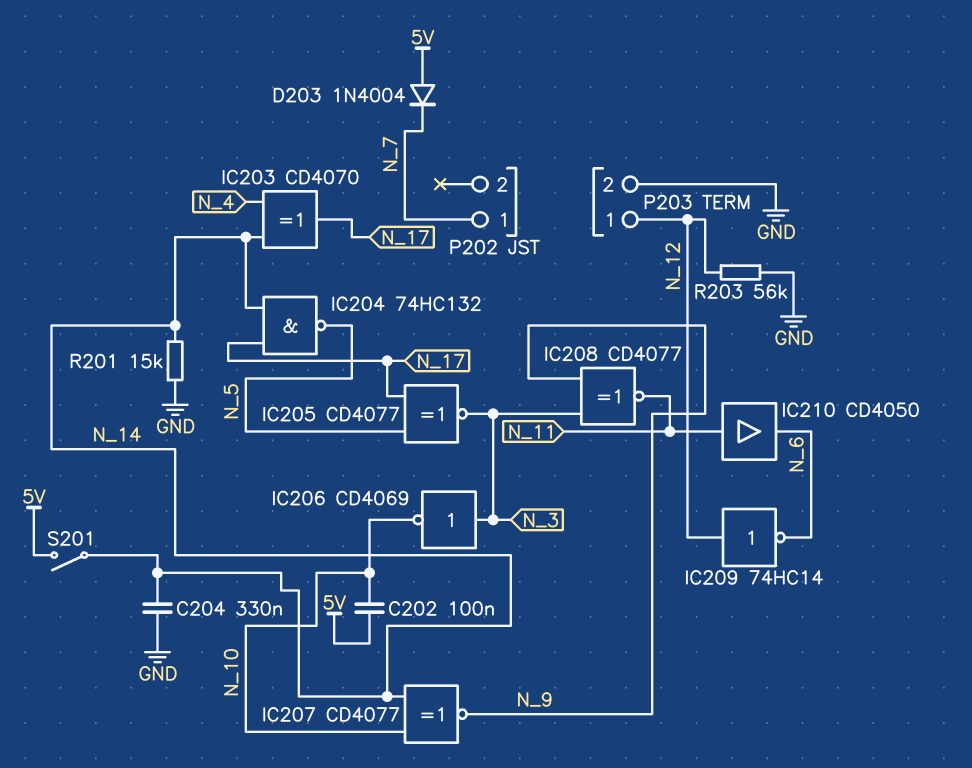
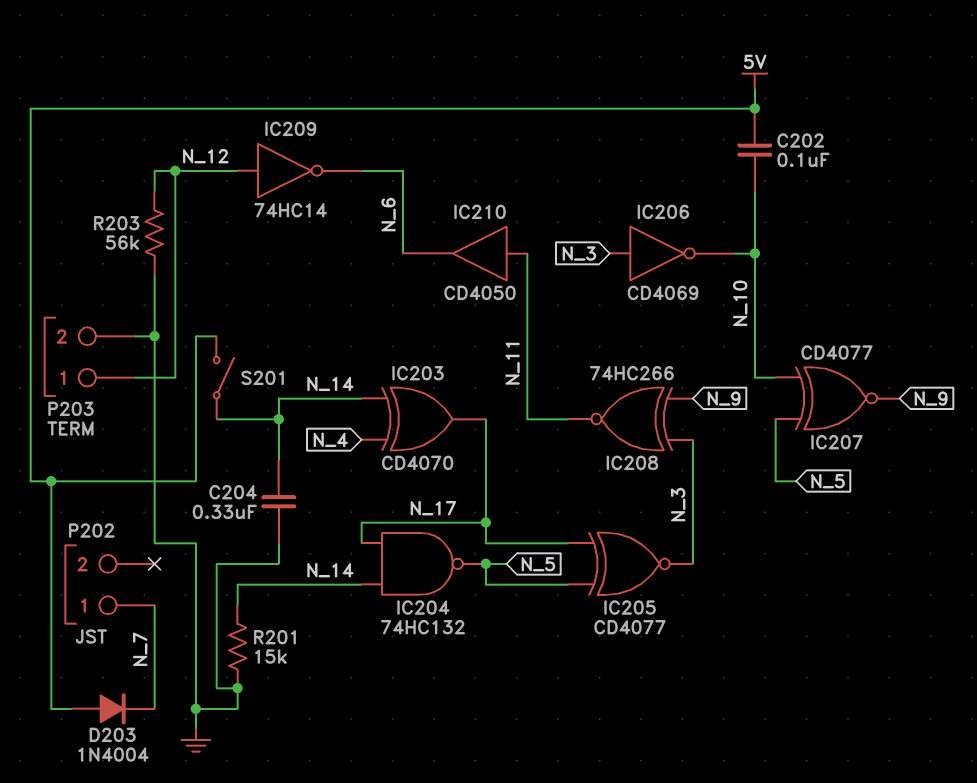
IC207: XNOR CD4077 (in N_10, in N_14, out N_9) -> XNOR CD4077 (in N_5, in N_10, out N_9)
IC208: XNOR CD4077 (in N_3, in N_9, out N_11) -> XNOR 74HC266 (in N_3, in N_9, out N_11)

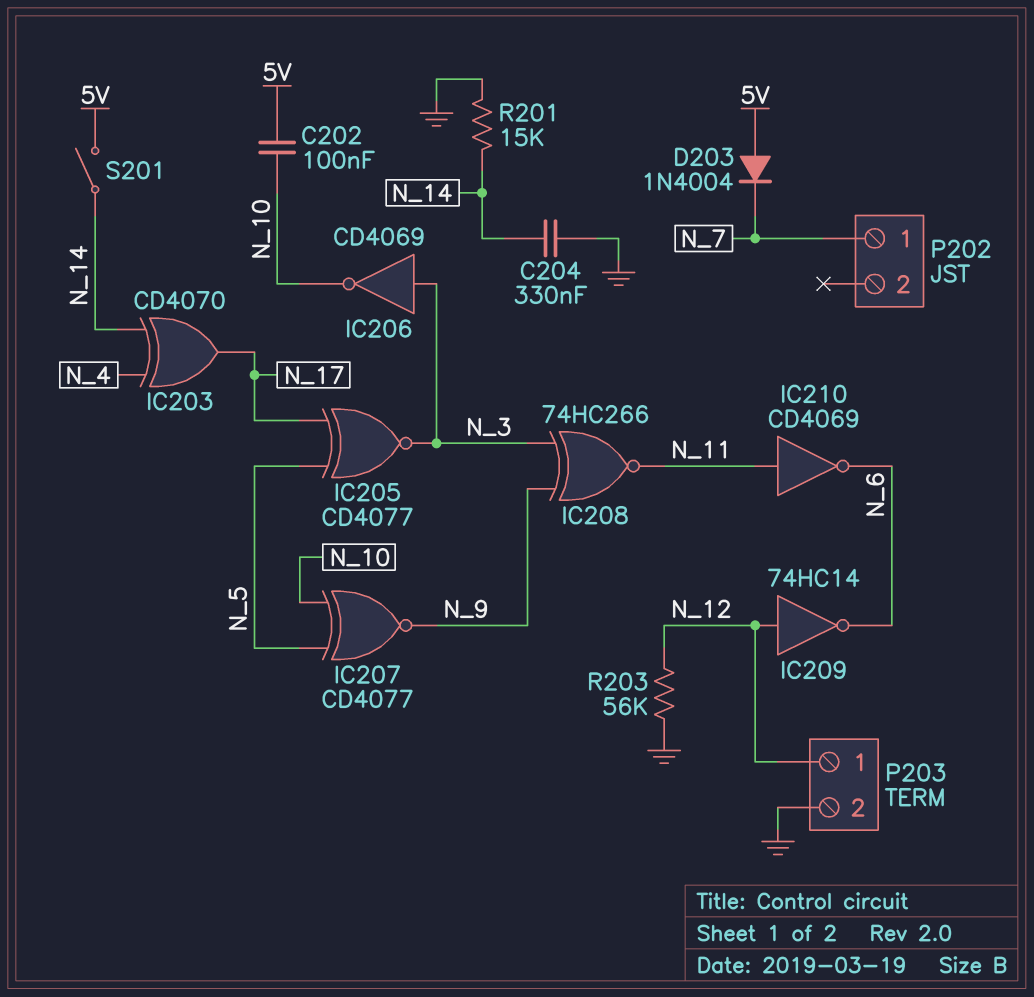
IC204: NAND 74HC132 (in N_14, in N_17, out N_5) -> none
IC210: buffer CD4050 (in N_11, out N_6) -> NOT CD4069 (in N_11, out N_6)

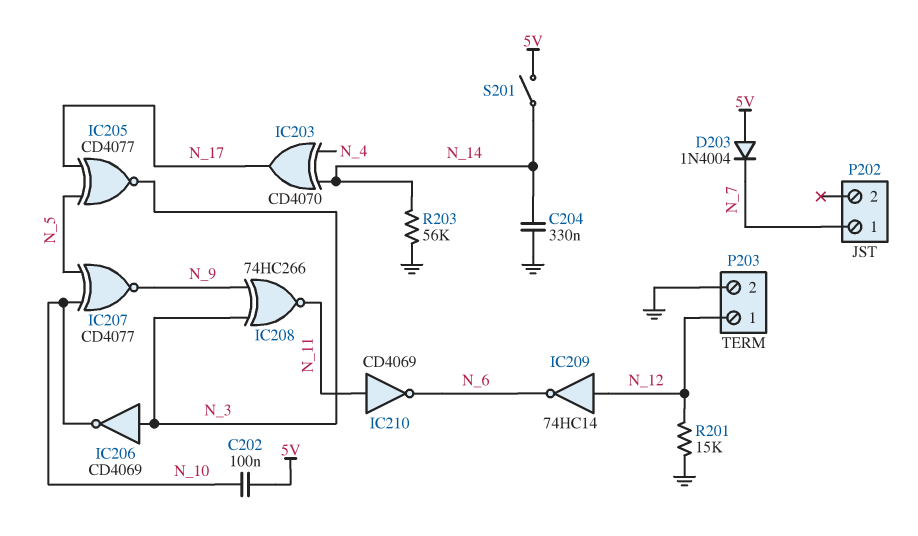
R201: 15k (GND, N_14) -> 15k (GND, N_12)
R203: 56k (GND, N_12) -> 56k (GND, N_14)

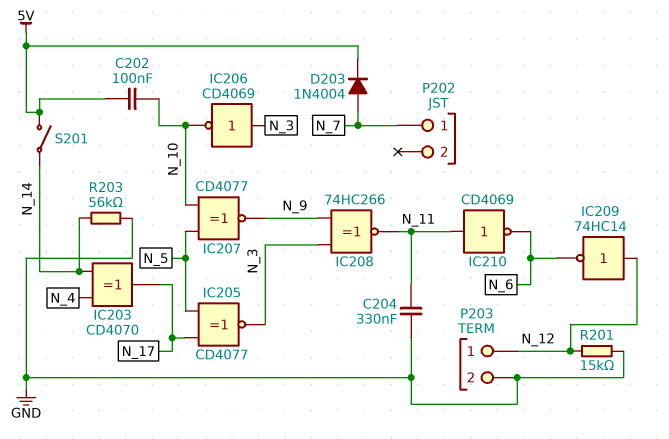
C204: 330nF (GND, N_14) -> 330nF (GND, N_11)
D203: diode 1N4004 (A 5V, K N_7) -> diode 1N4004 (A N_7, K 5V)

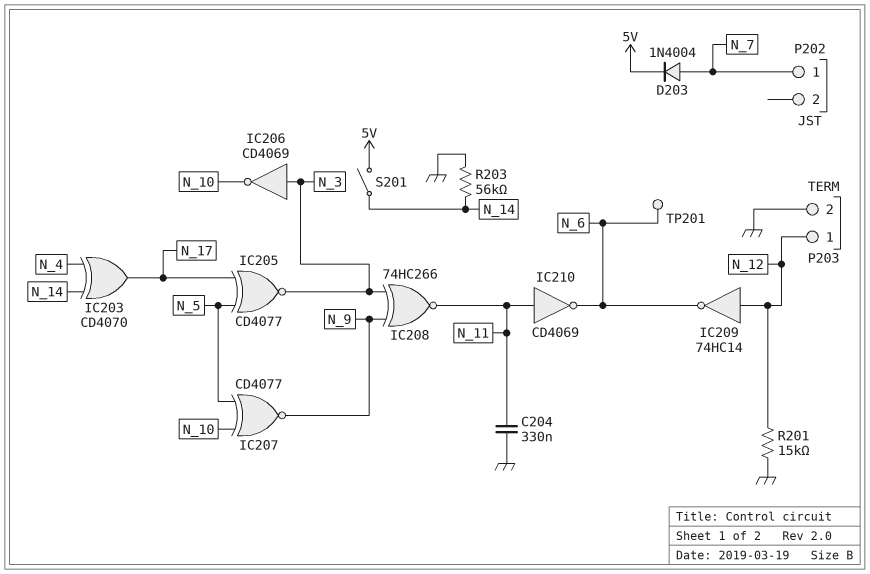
C202: 100nF (5V, N_10) -> none
TP201: none -> test point (N_6)

